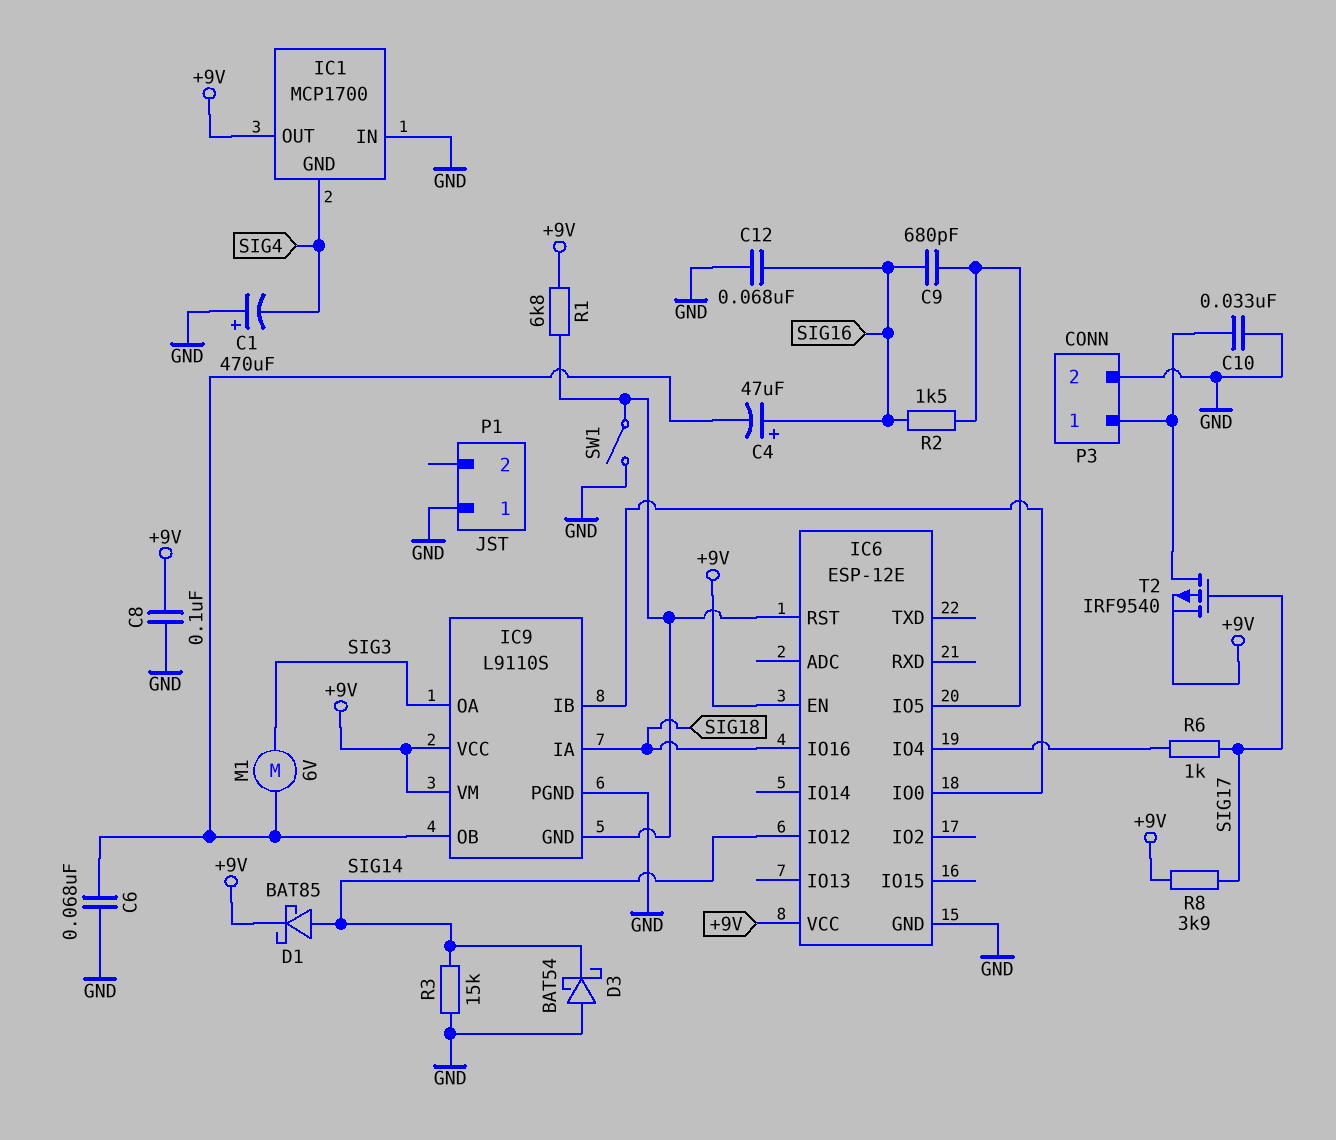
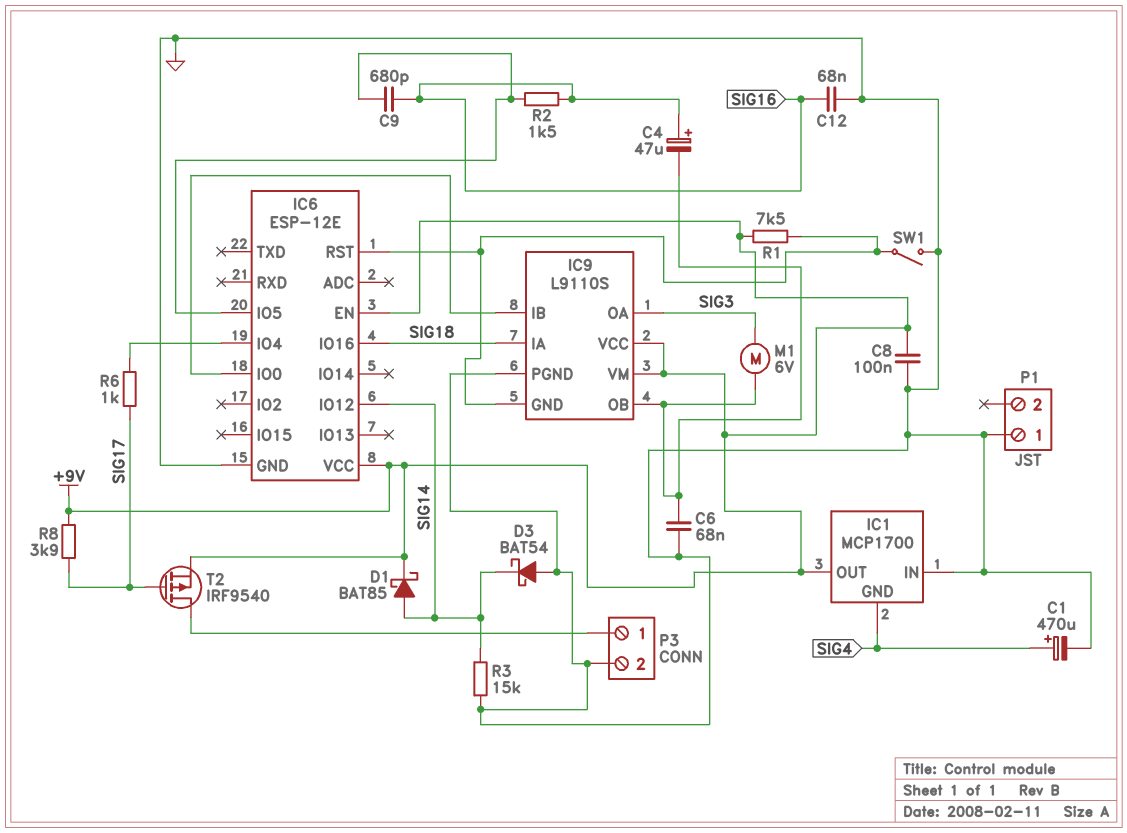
C1: 470uF (plus GND, minus SIG4) -> 470uF (plus SIG4, minus GND)
C10: 33nF (GND, P3/1) -> none
R1: 6.8k (+9V, IC6/RST) -> 7.5k (+9V, IC6/RST)

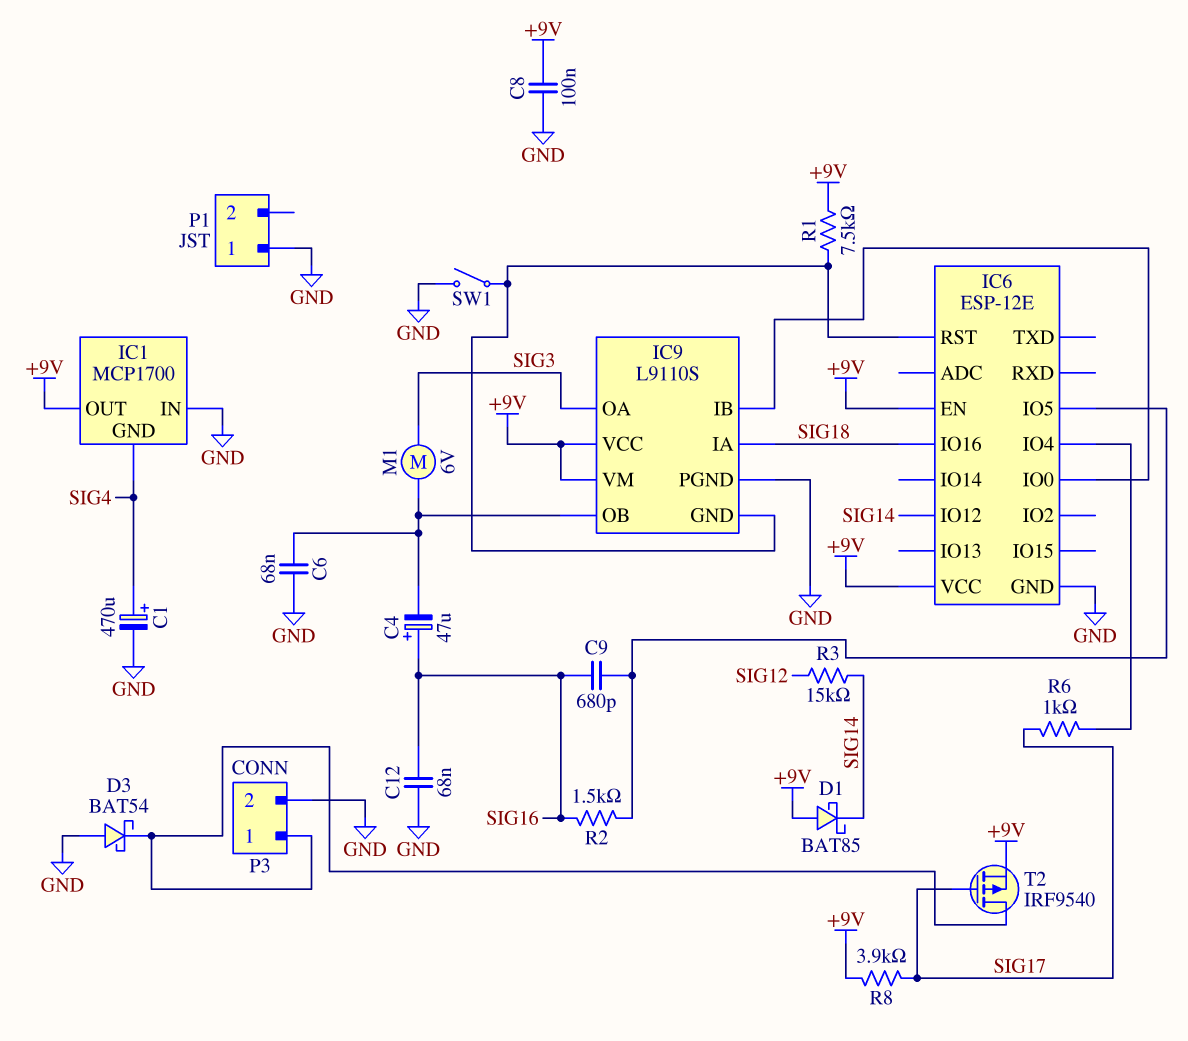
D1: schottky BAT85 (A SIG14, K +9V) -> schottky BAT85 (A +9V, K SIG14)
D3: schottky BAT54 (A GND, K SIG14) -> schottky BAT54 (A GND, K P3/1)
R3: 15k (GND, SIG14) -> 15k (SIG12, SIG14)

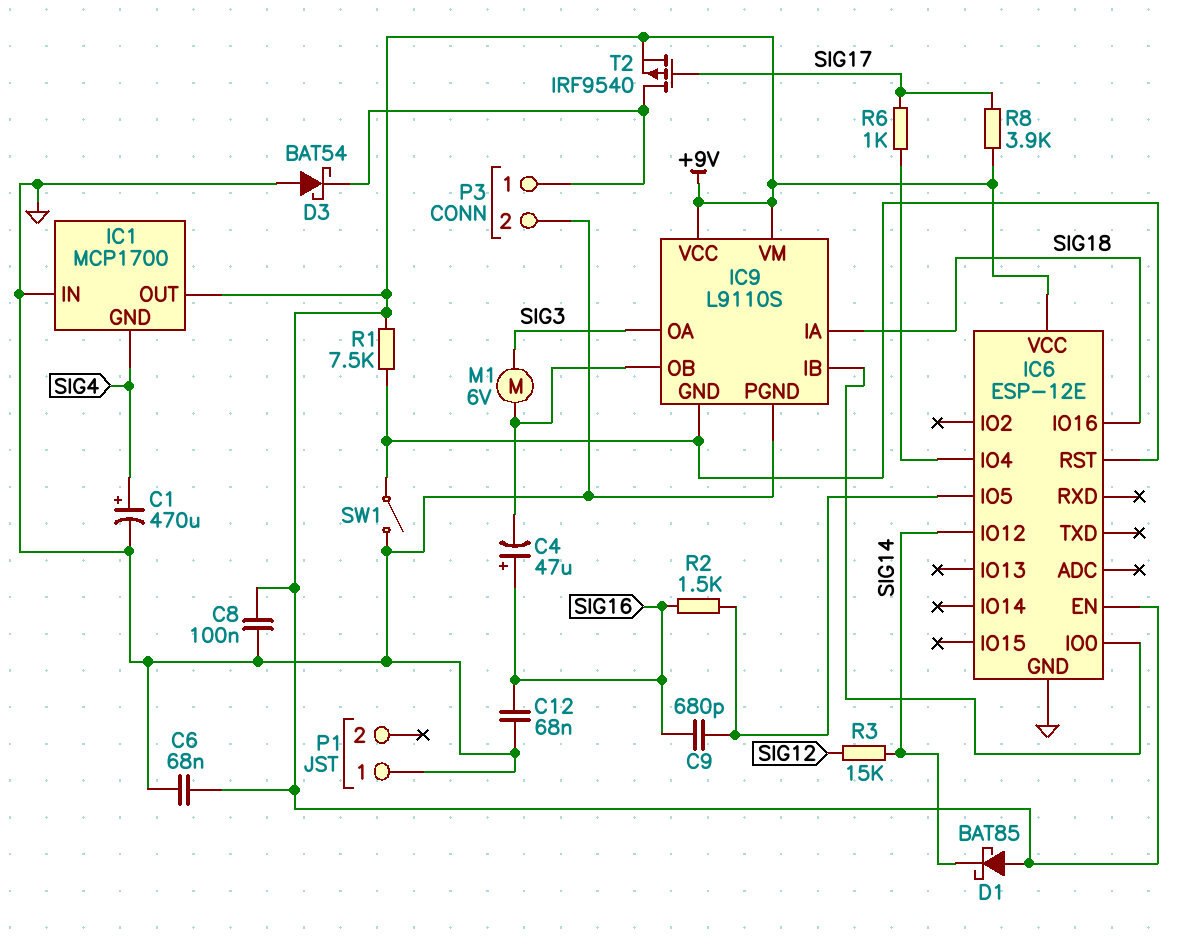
C6: 68nF (GND, IC9/OB) -> 68nF (+9V, GND)

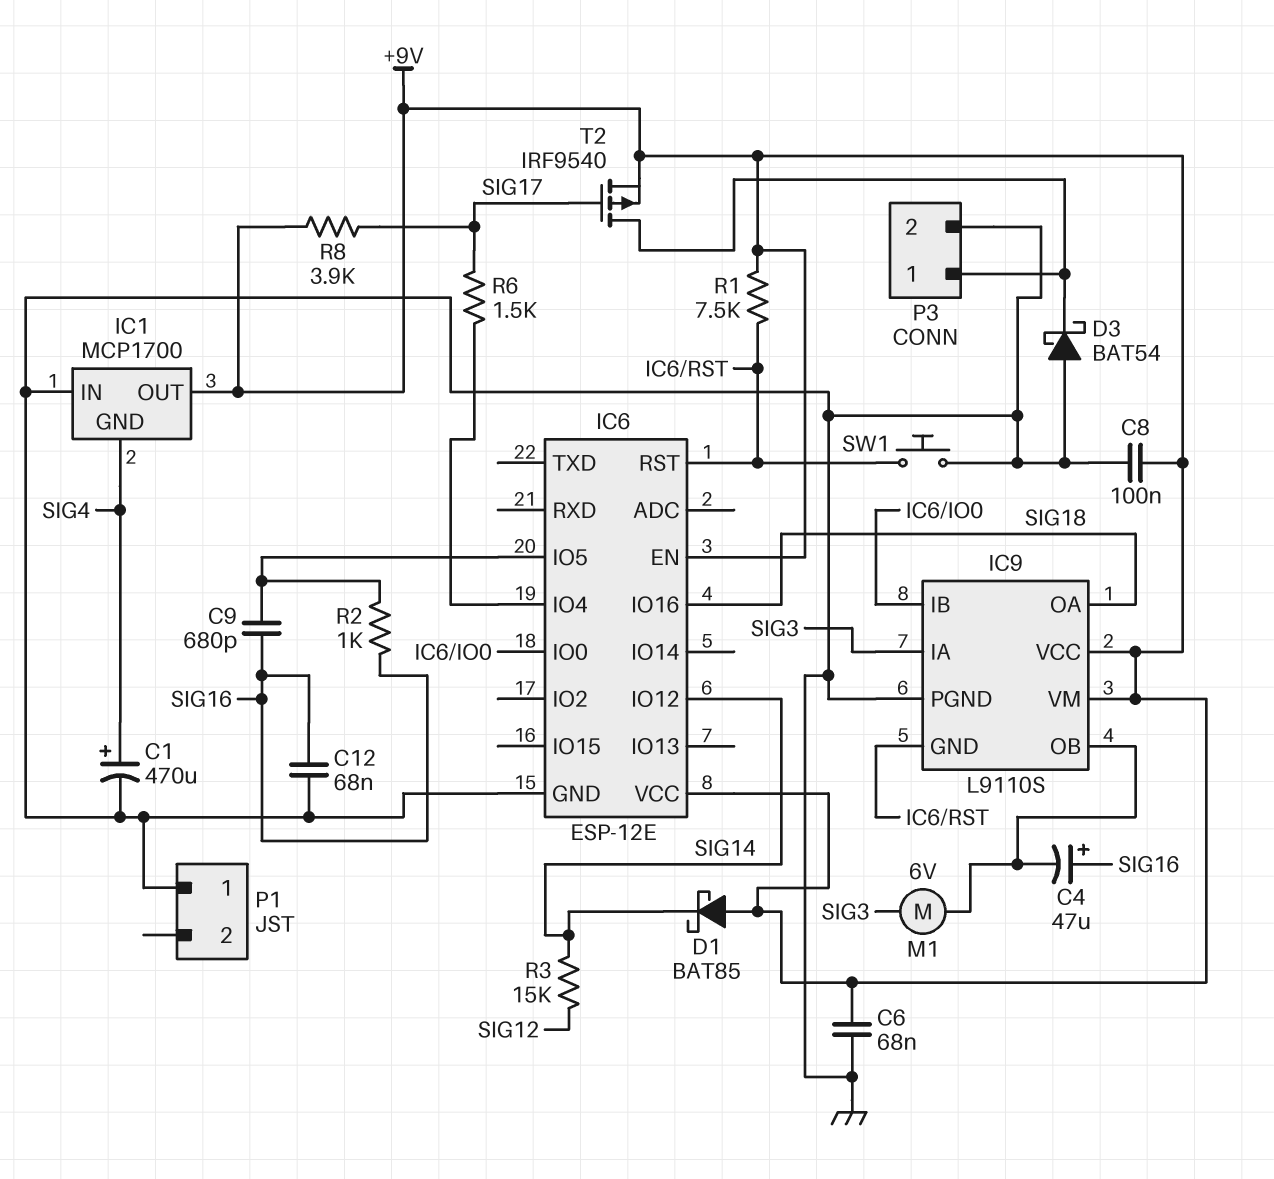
IC9 pin IA: SIG18 -> SIG3
IC9 pin OA: SIG3 -> SIG18
R2: 1.5k (IC6/IO5, SIG16) -> 1k (IC6/IO5, SIG16)
R6: 1k (IC6/IO4, SIG17) -> 1.5k (IC6/IO4, SIG17)
SW1: switch (GND, IC6/RST) -> button (GND, IC6/RST)

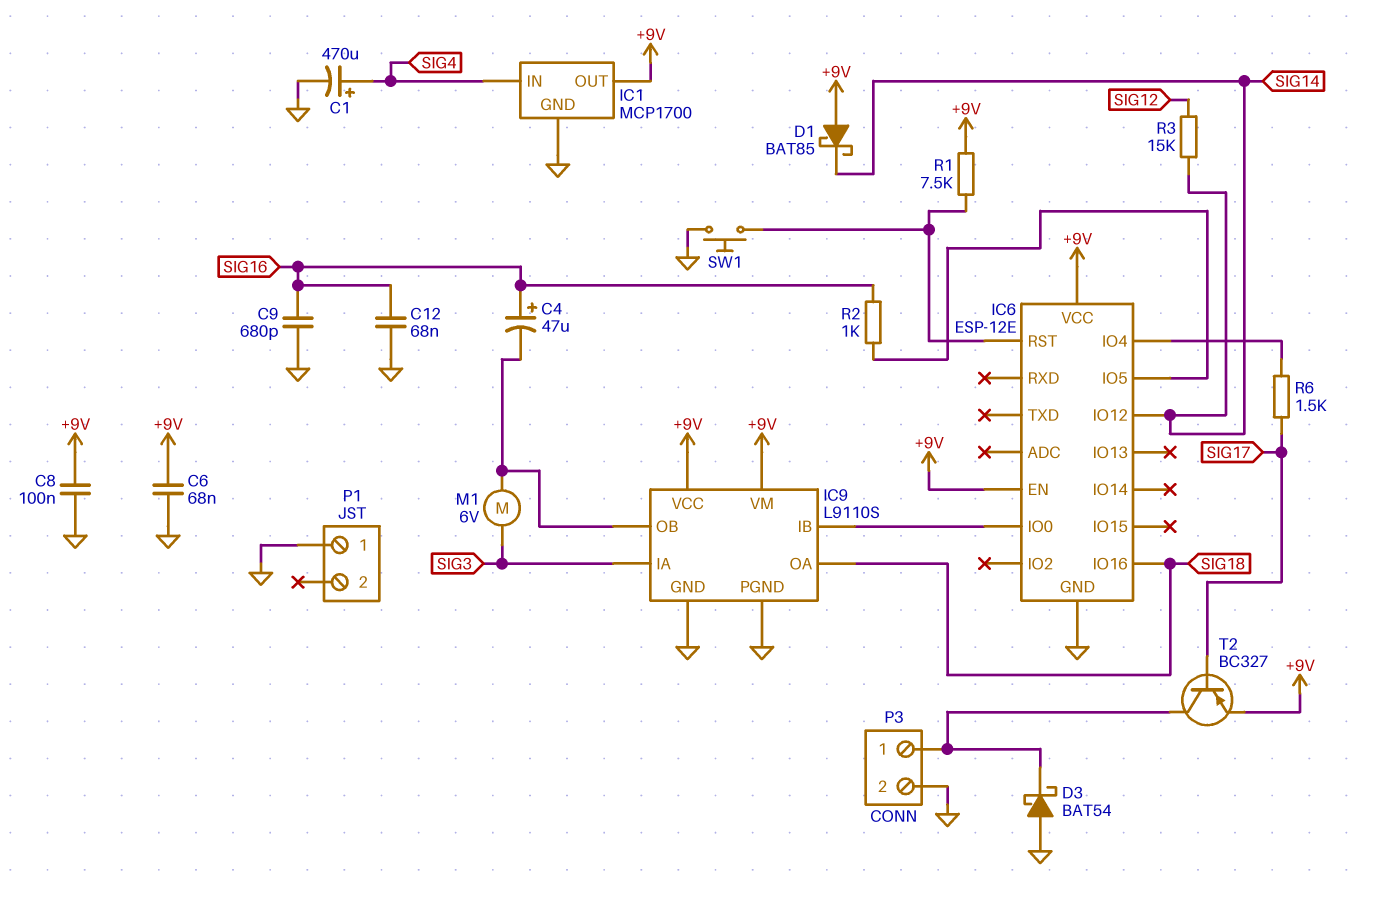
C9: 680pF (IC6/IO5, SIG16) -> 680pF (GND, SIG16)
IC1 pin GND: SIG4 -> GND
IC1 pin IN: GND -> SIG4
IC9 pin GND: IC6/RST -> GND
R8: 3.9k (+9V, SIG17) -> none
T2: PMOS IRF9540 (G SIG17, D P3/1, S +9V) -> PNP BC327 (B SIG17, C P3/1, E +9V)

